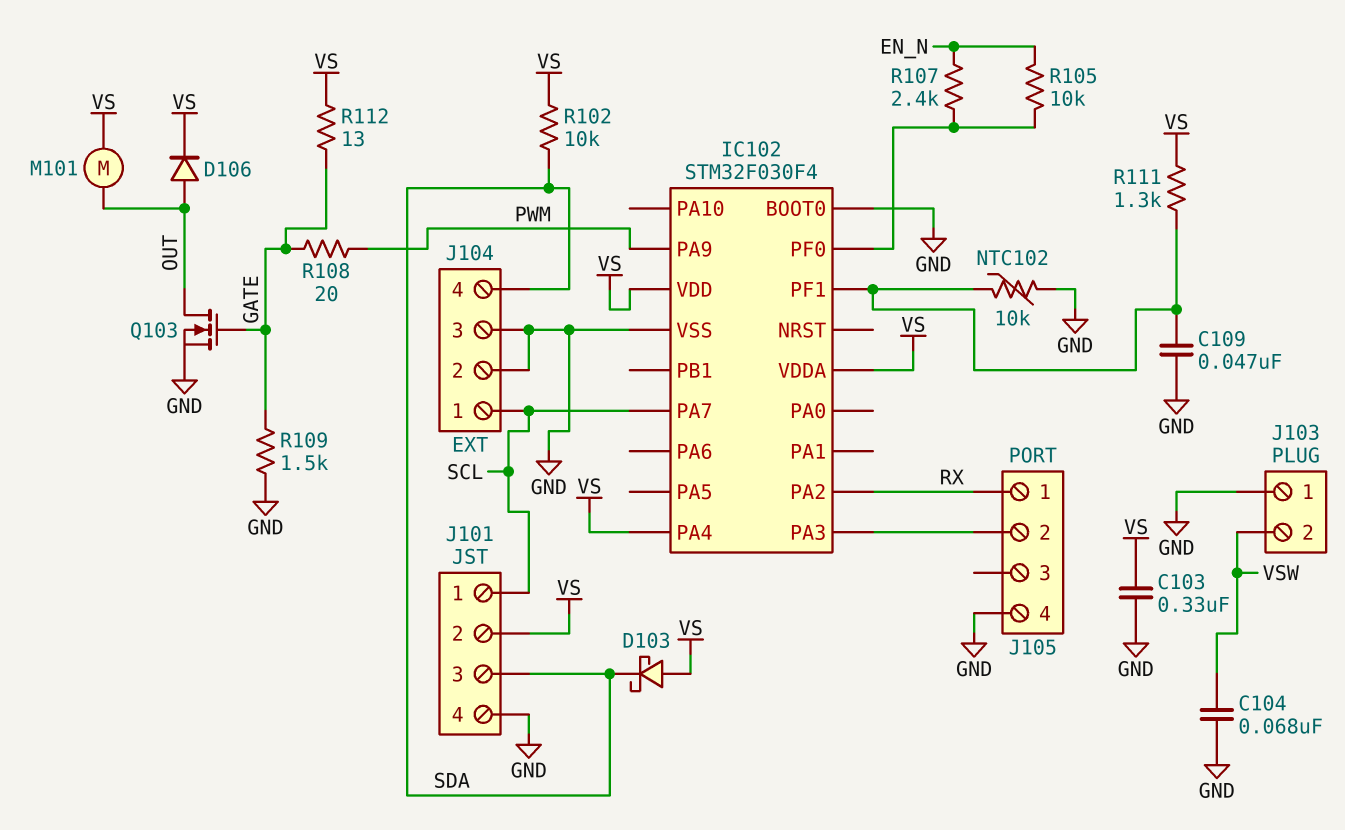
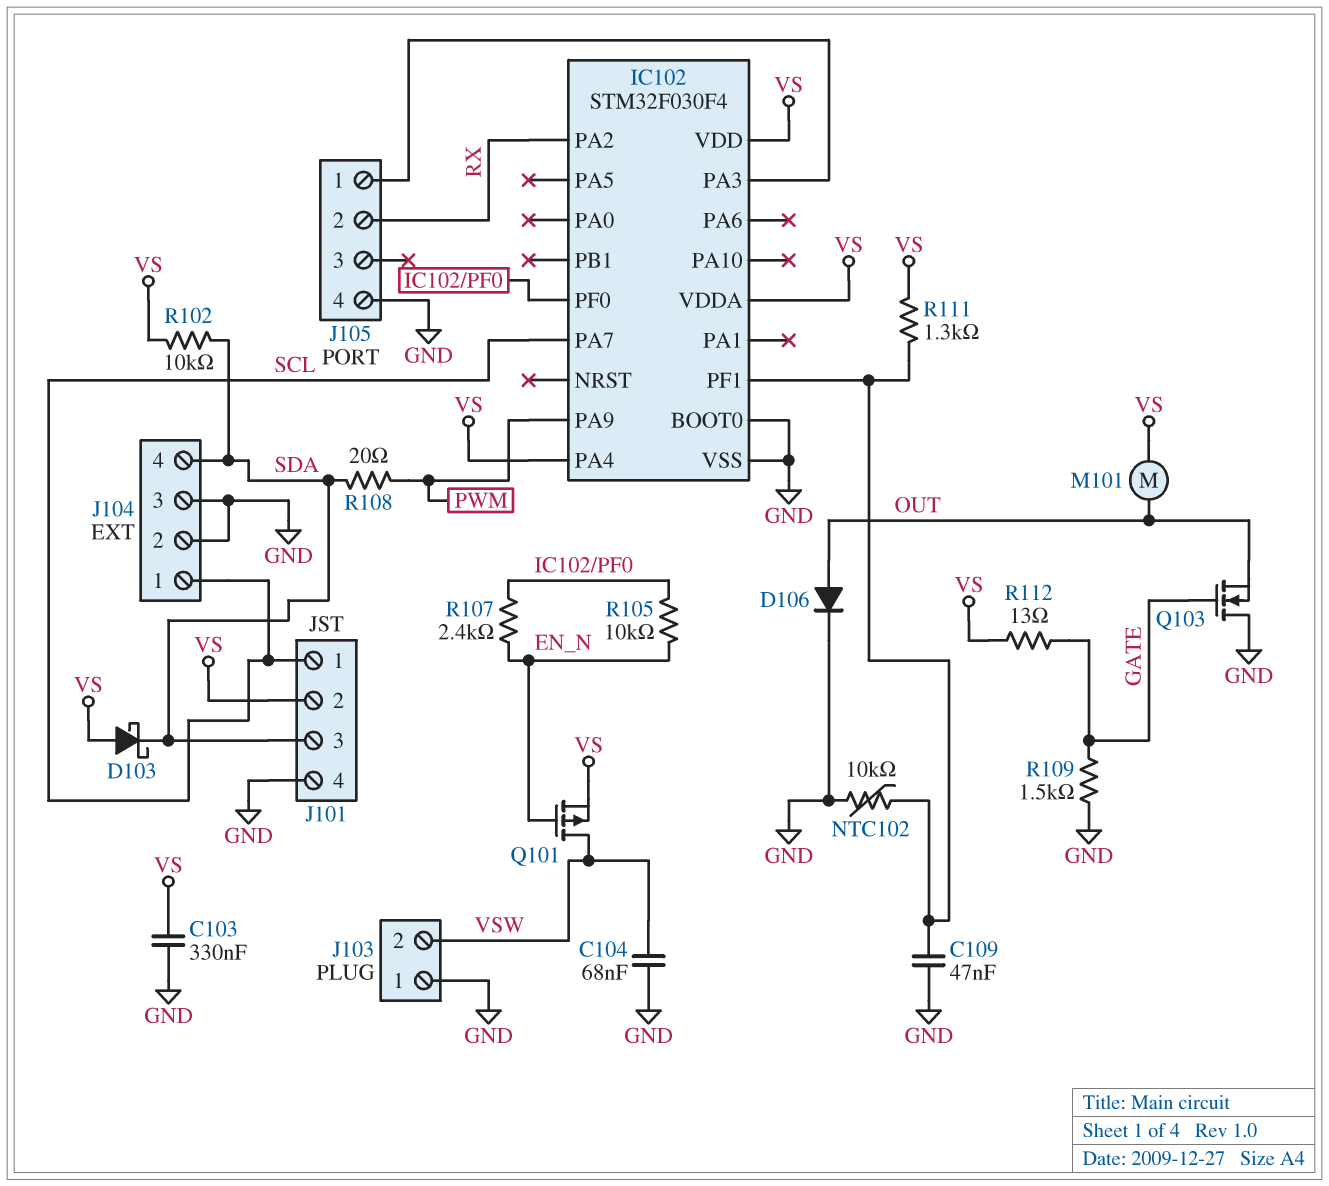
D106: diode (A OUT, K VS) -> diode (A OUT, K GND)
J105 pin 1: RX -> IC102/PA3
J105 pin 2: IC102/PA3 -> RX
Q101: none -> PMOS (G EN_N, D VSW, S VS)
Q103: NMOS (G GATE, D OUT, S GND) -> NMOS (G GATE, D GND, S OUT)
R108: 20 (GATE, PWM) -> 20 (PWM, SDA)

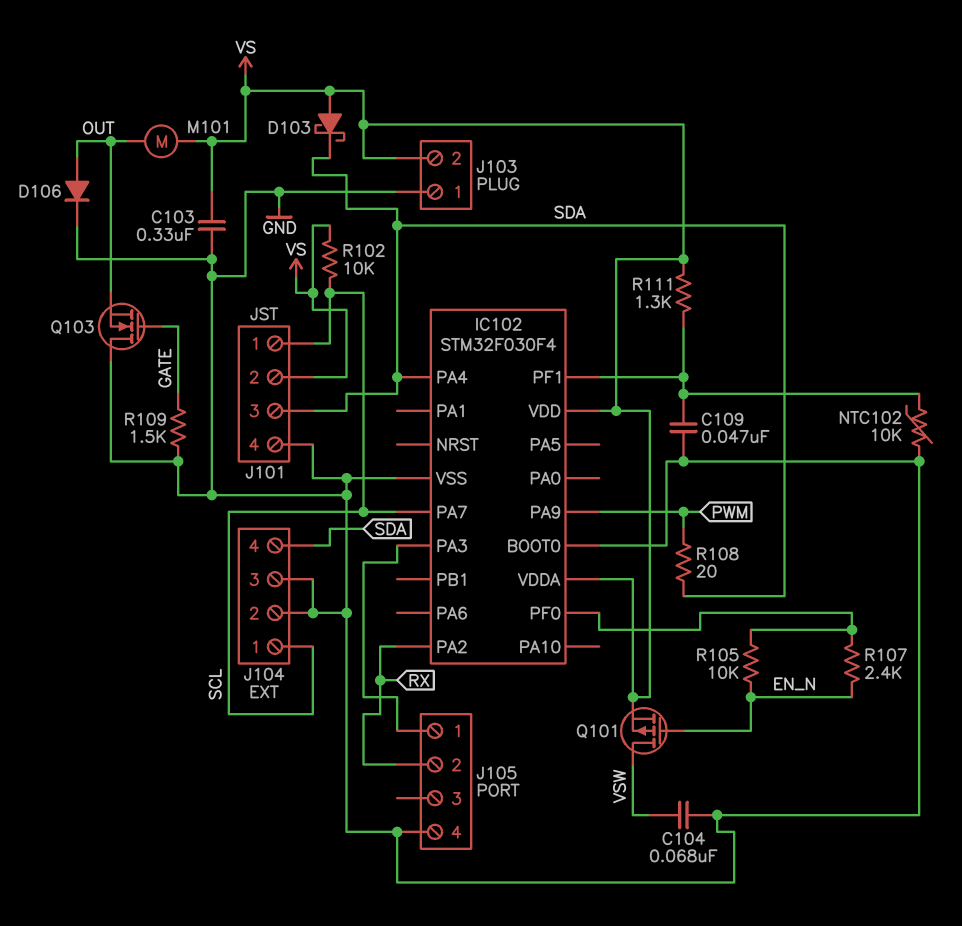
IC102 pin PA4: VS -> SDA
J103 pin 2: VSW -> VS
R102: 10k (SDA, VS) -> 10k (SCL, VS)
R112: 13 (GATE, VS) -> none

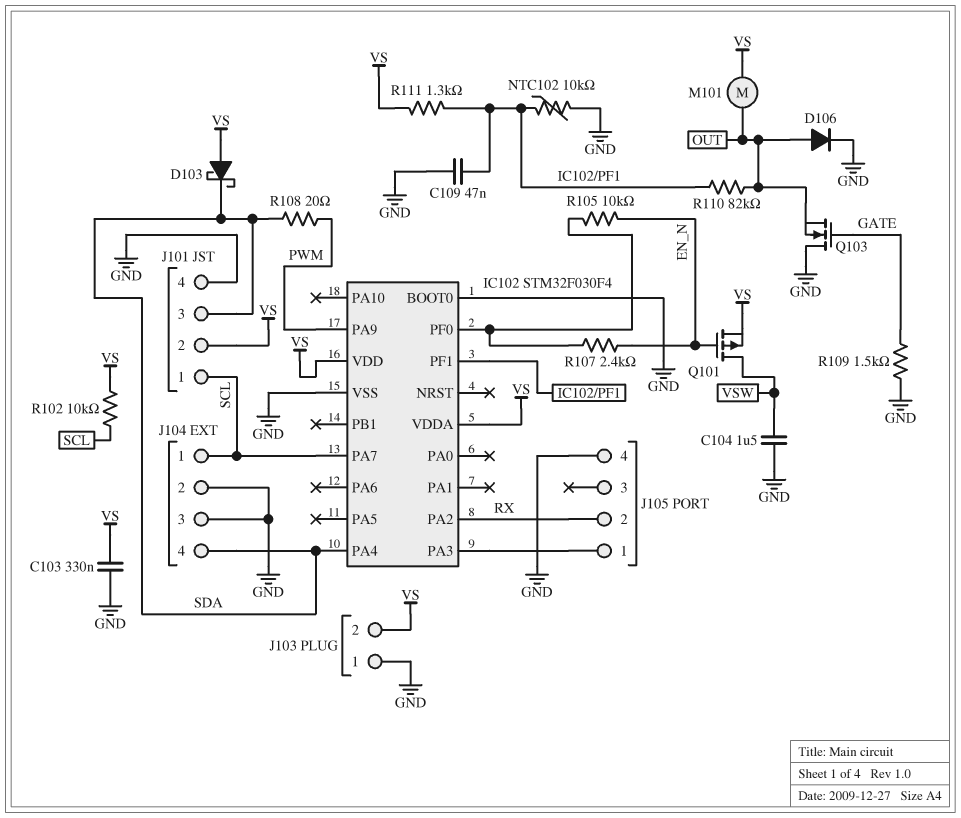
C104: 68nF (GND, VSW) -> 1.5uF (GND, VSW)
R110: none -> 82k (IC102/PF1, OUT)

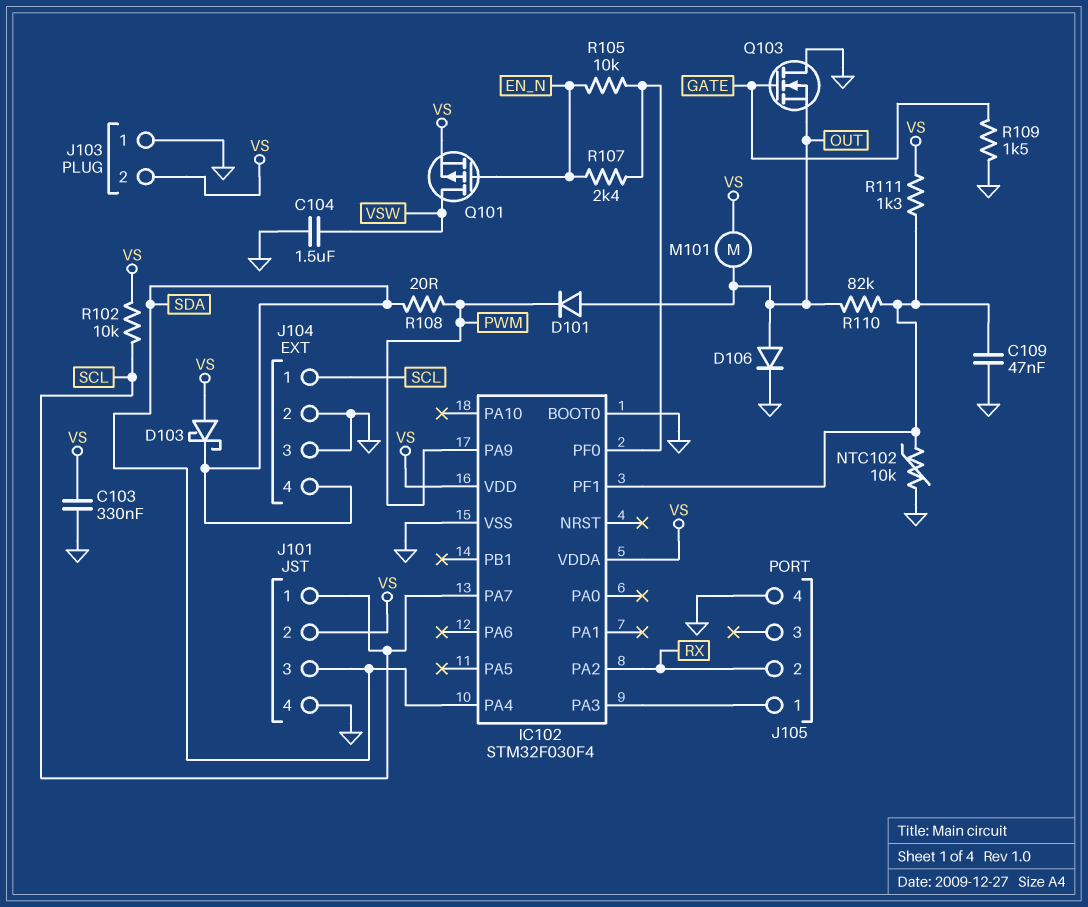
D101: none -> diode (A OUT, K PWM)

